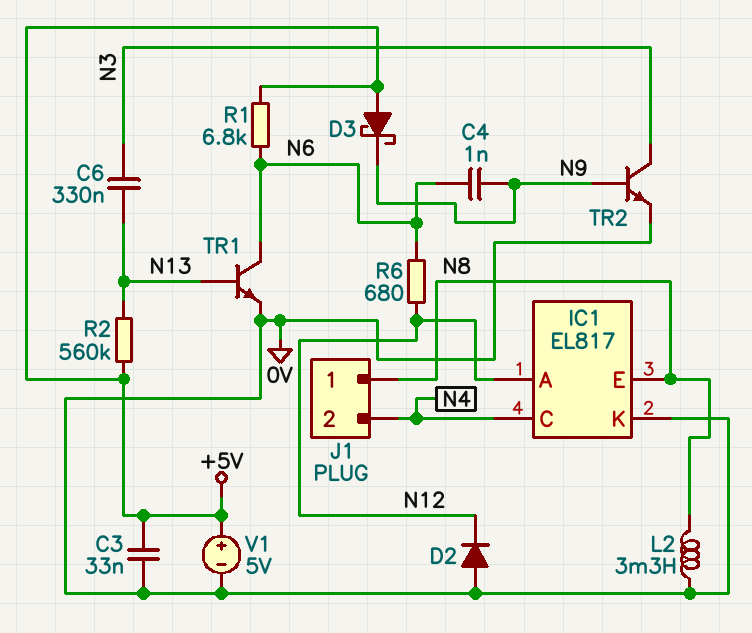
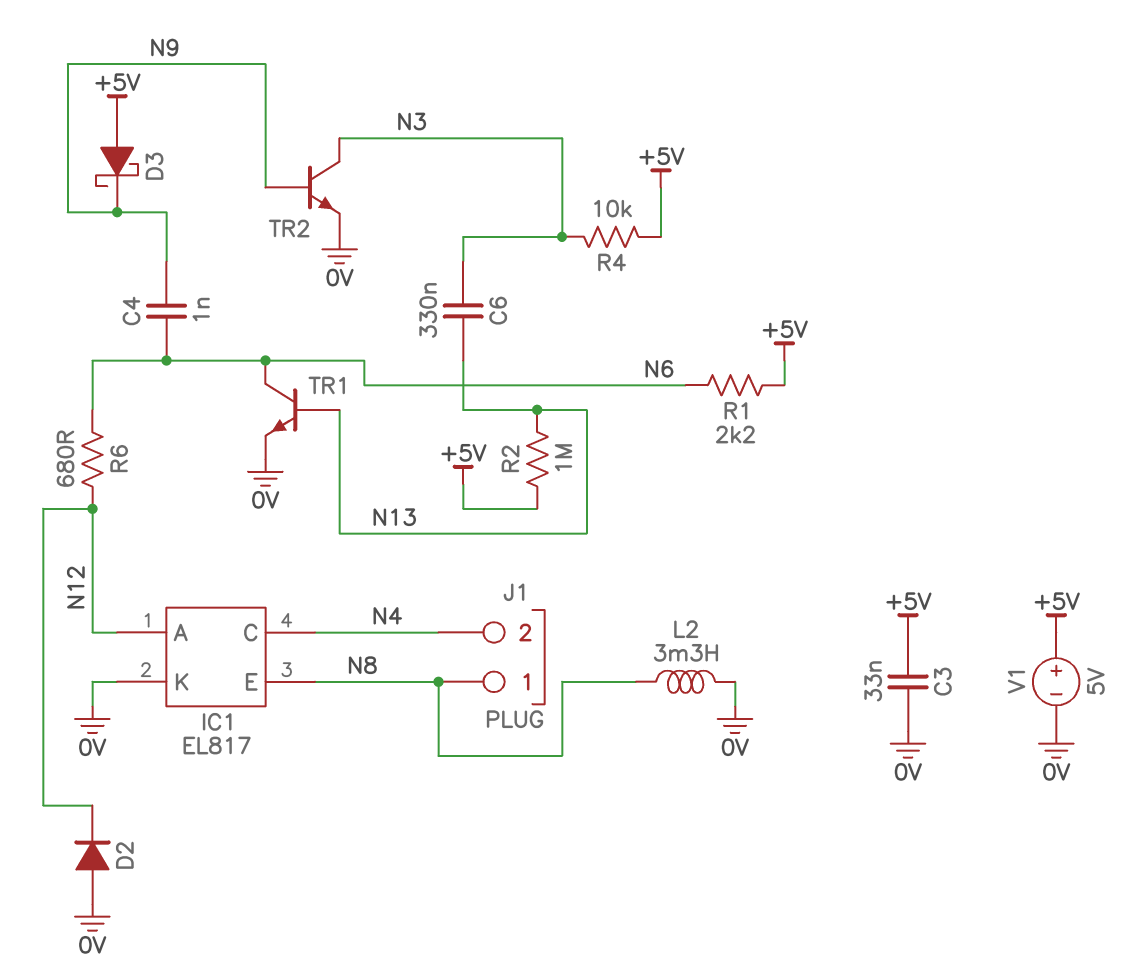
R1: 6.8k (+5V, N6) -> 2.2k (+5V, N6)
R2: 560k (+5V, N13) -> 1M (+5V, N13)
R4: none -> 10k (+5V, N3)

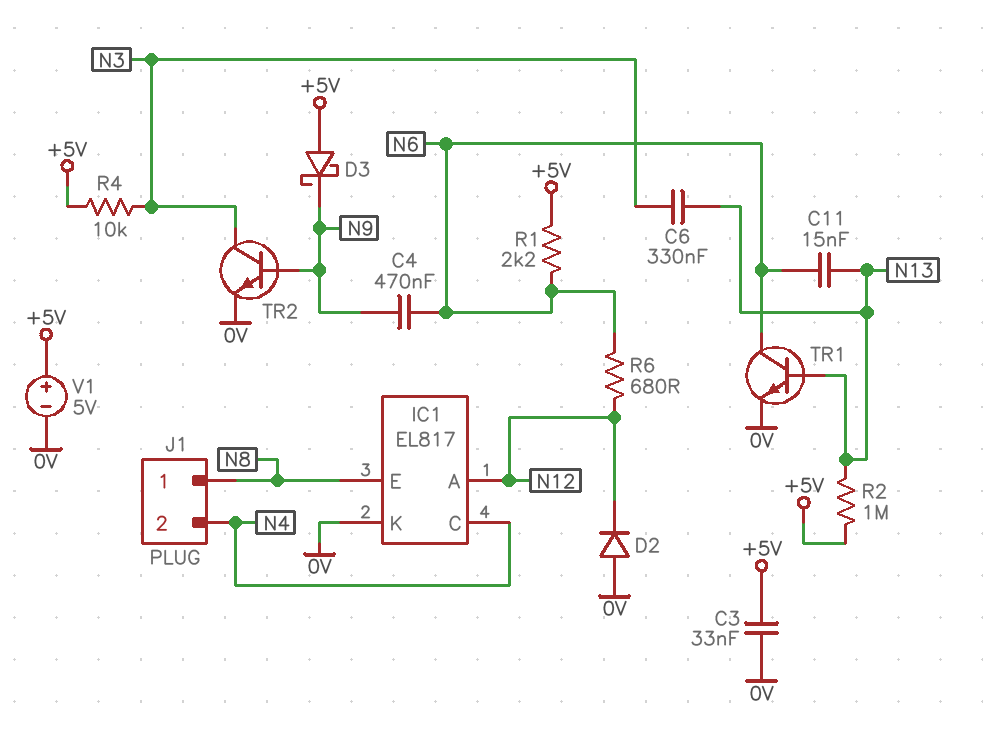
C4: 1nF (N6, N9) -> 470nF (N6, N9)
C11: none -> 15nF (N6, N13)
L2: 3.3mH (0V, N8) -> none

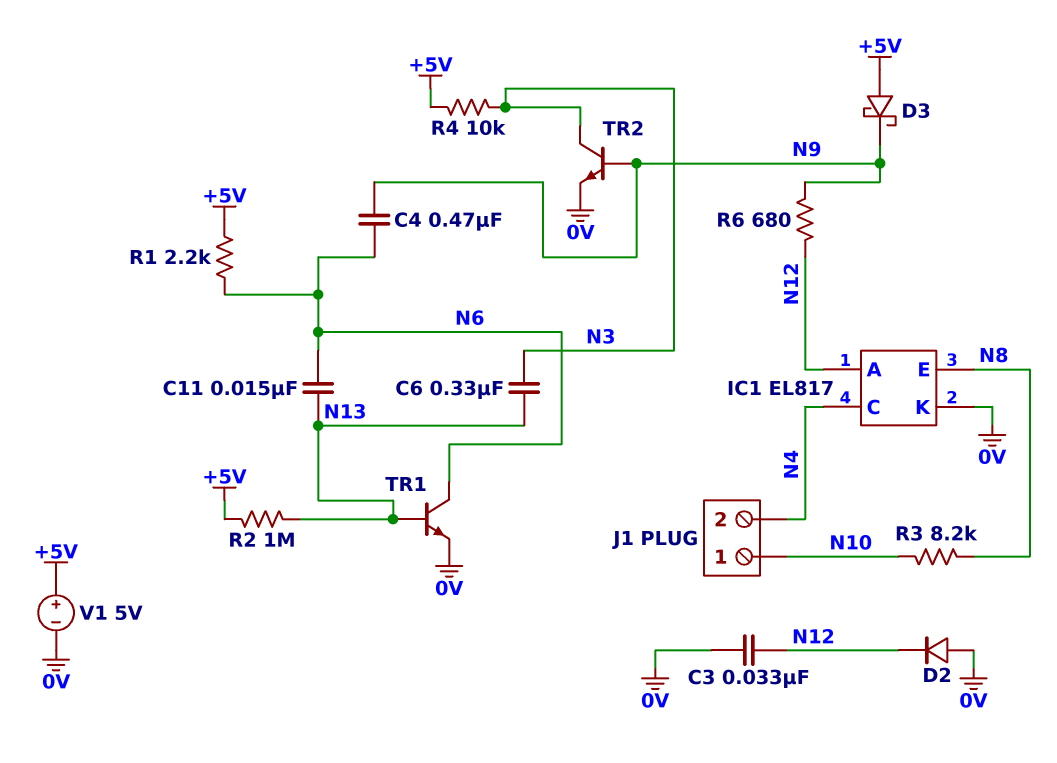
C3: 33nF (+5V, 0V) -> 33nF (0V, N12)
J1 pin 1: N8 -> N10
R3: none -> 8.2k (N8, N10)
R6: 680 (N6, N12) -> 680 (N9, N12)

